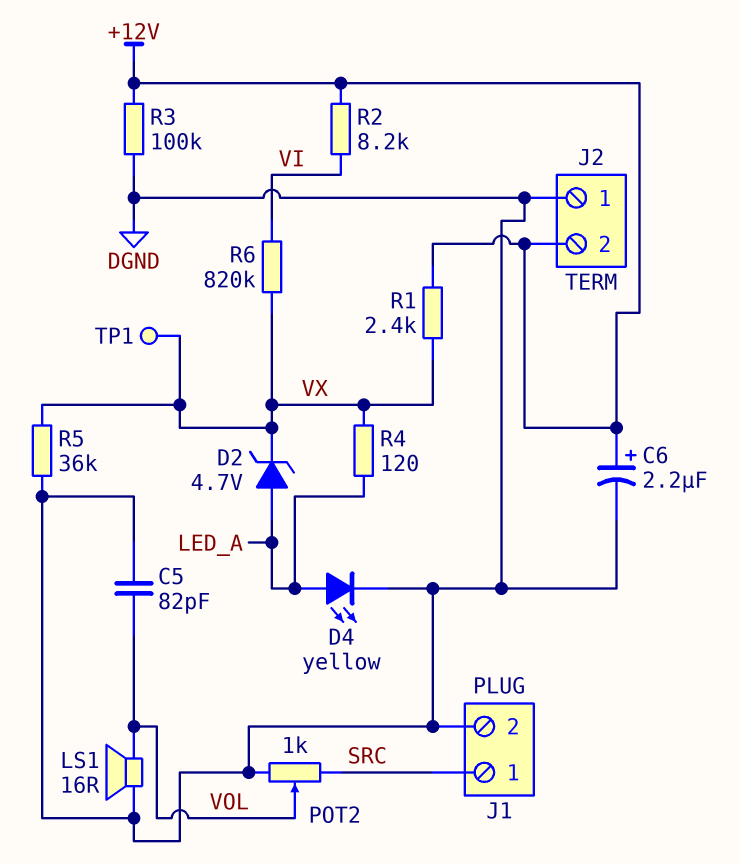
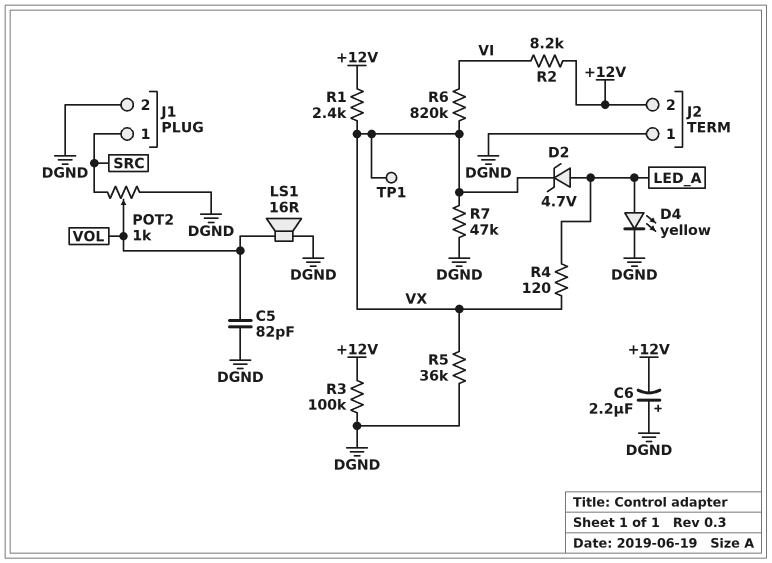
C6: 2.2uF (plus +12V, minus DGND) -> 2.2uF (plus DGND, minus +12V)
R7: none -> 47k (DGND, VX)

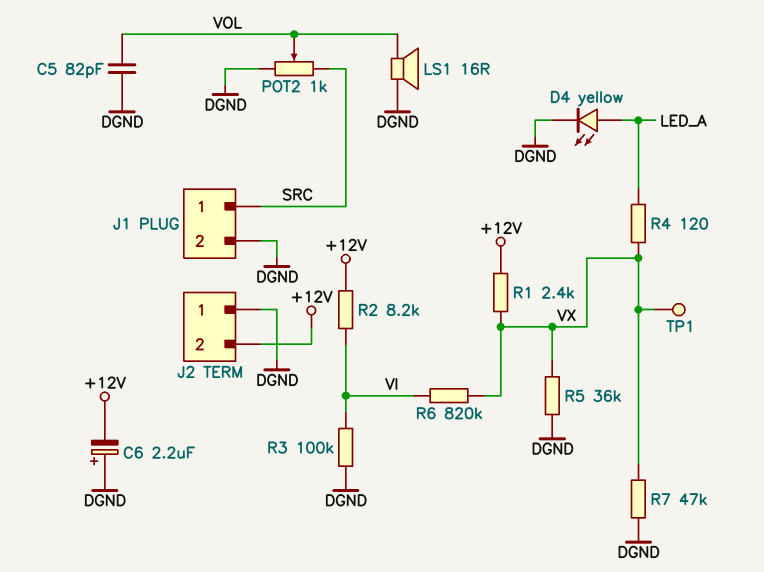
D2: zener 4.7V (A LED_A, K VX) -> none
R3: 100k (+12V, DGND) -> 100k (DGND, VI)

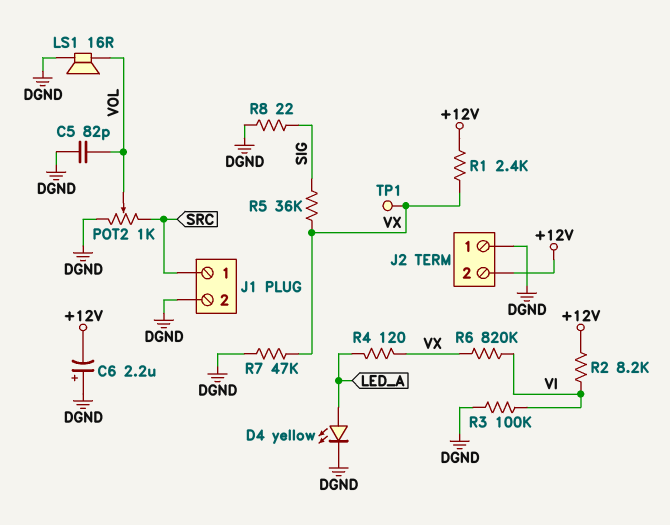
R5: 36k (DGND, VX) -> 36k (SIG, VX)
R8: none -> 22 (DGND, SIG)

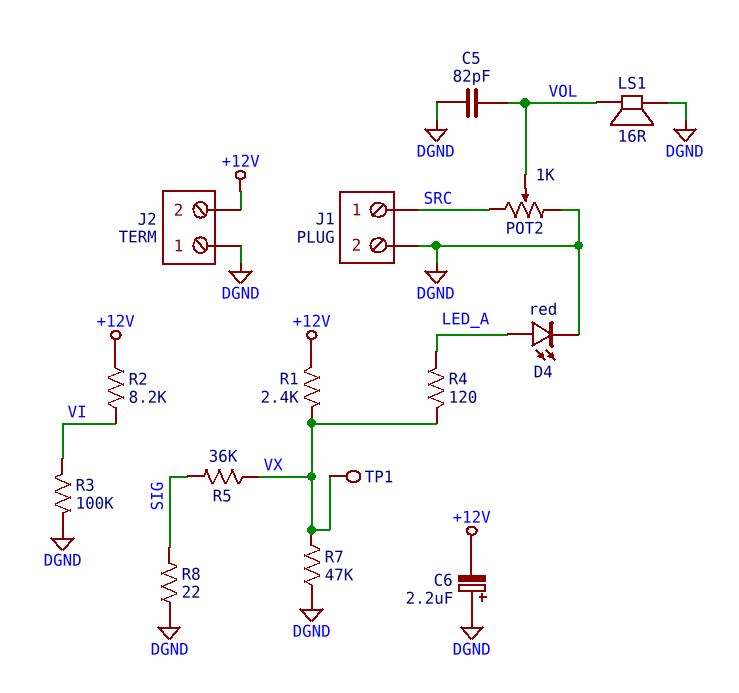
D4: LED yellow (A LED_A, K DGND) -> LED red (A LED_A, K DGND)
R6: 820k (VI, VX) -> none

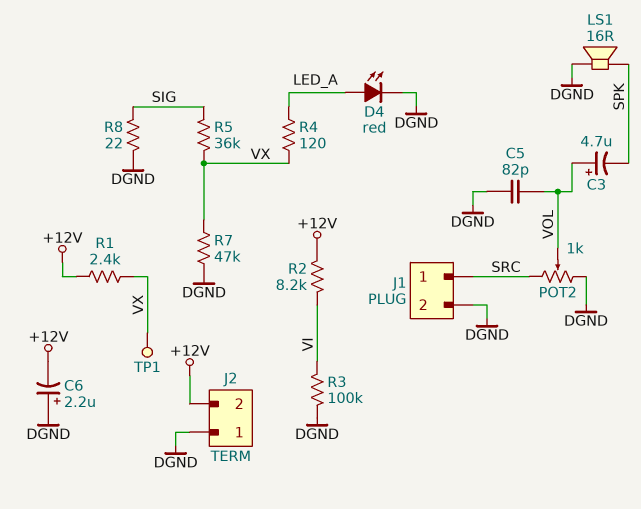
C3: none -> 4.7uF (plus VOL, minus SPK)
LS1: speaker 16R (DGND, VOL) -> speaker 16R (DGND, SPK)

